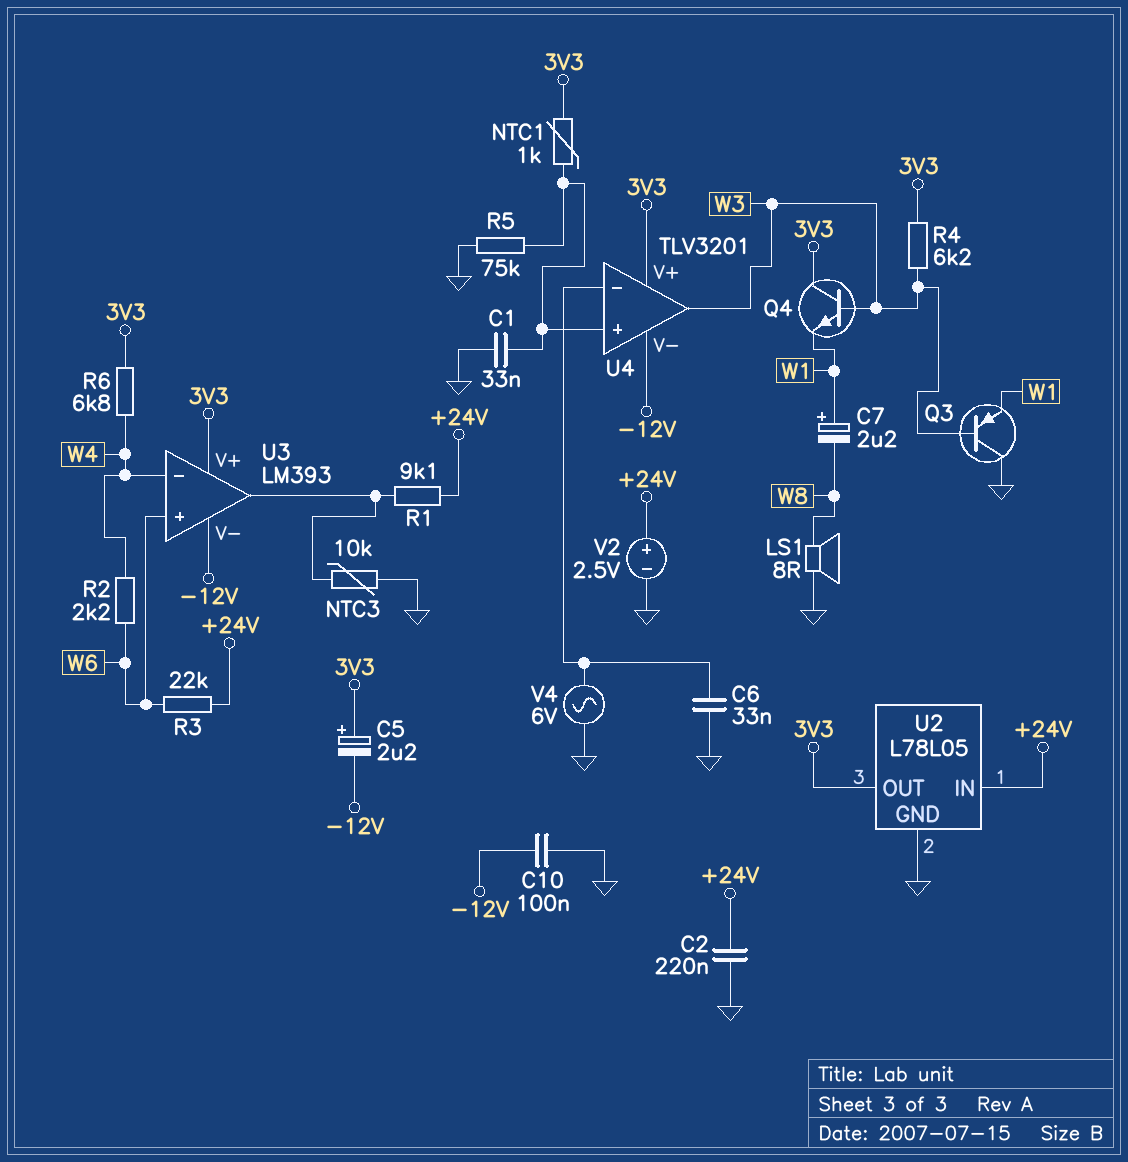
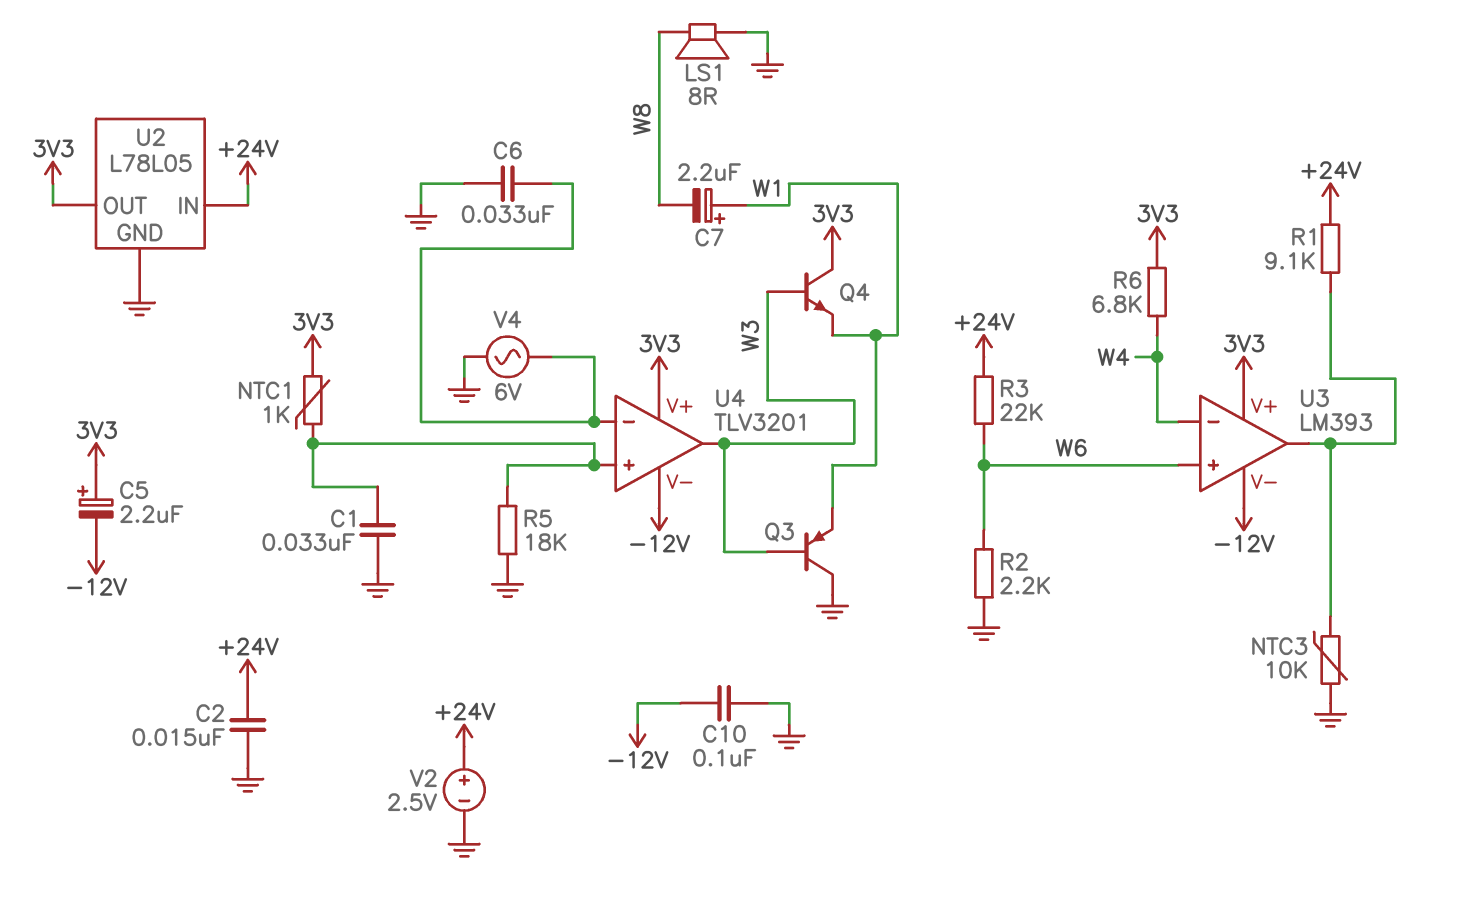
C2: 220nF (+24V, GND) -> 15nF (+24V, GND)
R2: 2.2k (W4, W6) -> 2.2k (GND, W6)
R4: 6.2k (3V3, W3) -> none
R5: 75k (GND, U4/in+) -> 18k (GND, U4/in+)

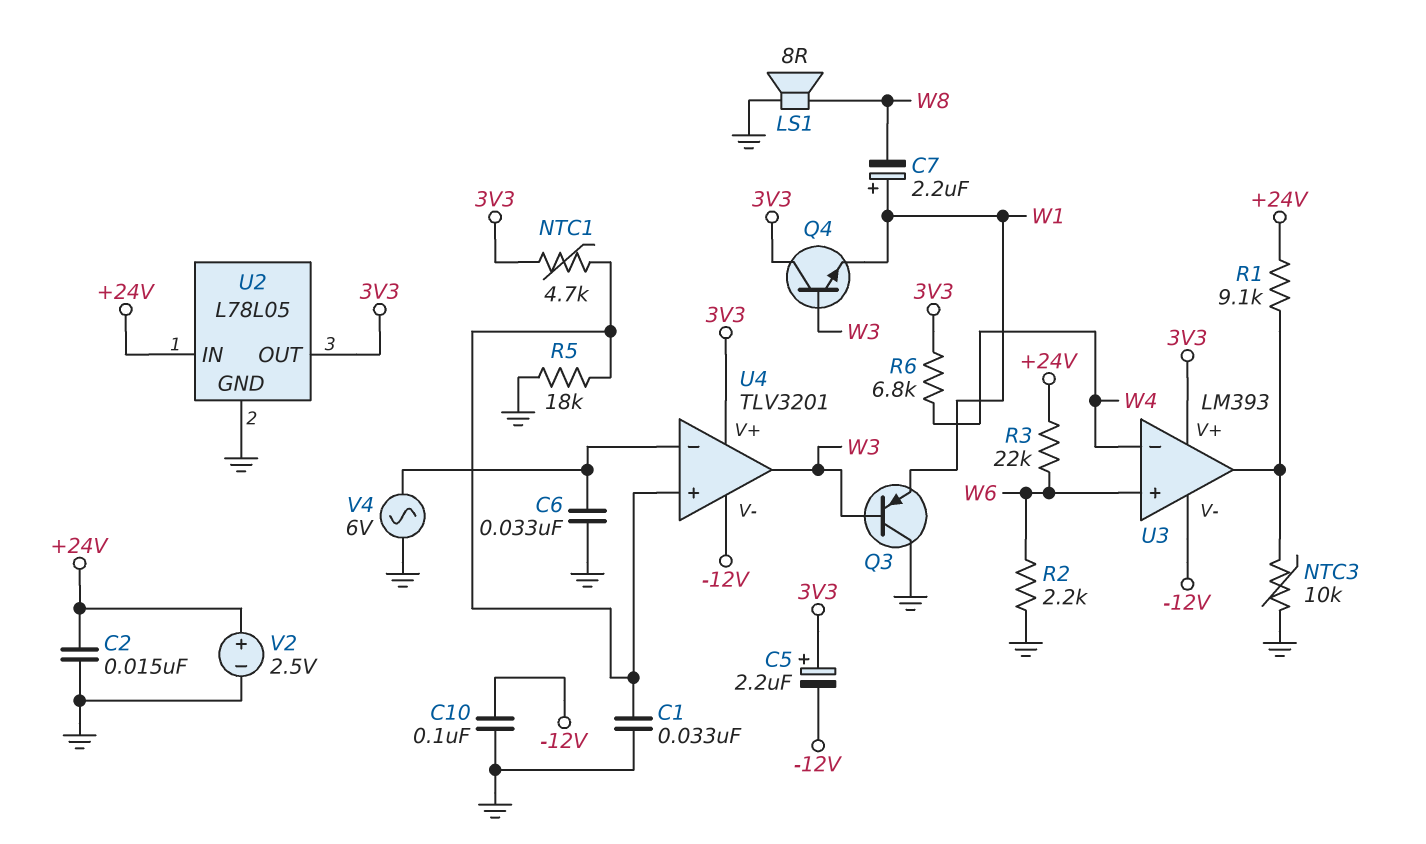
NTC1: 1k (3V3, U4/in+) -> 4.7k (3V3, U4/in+)

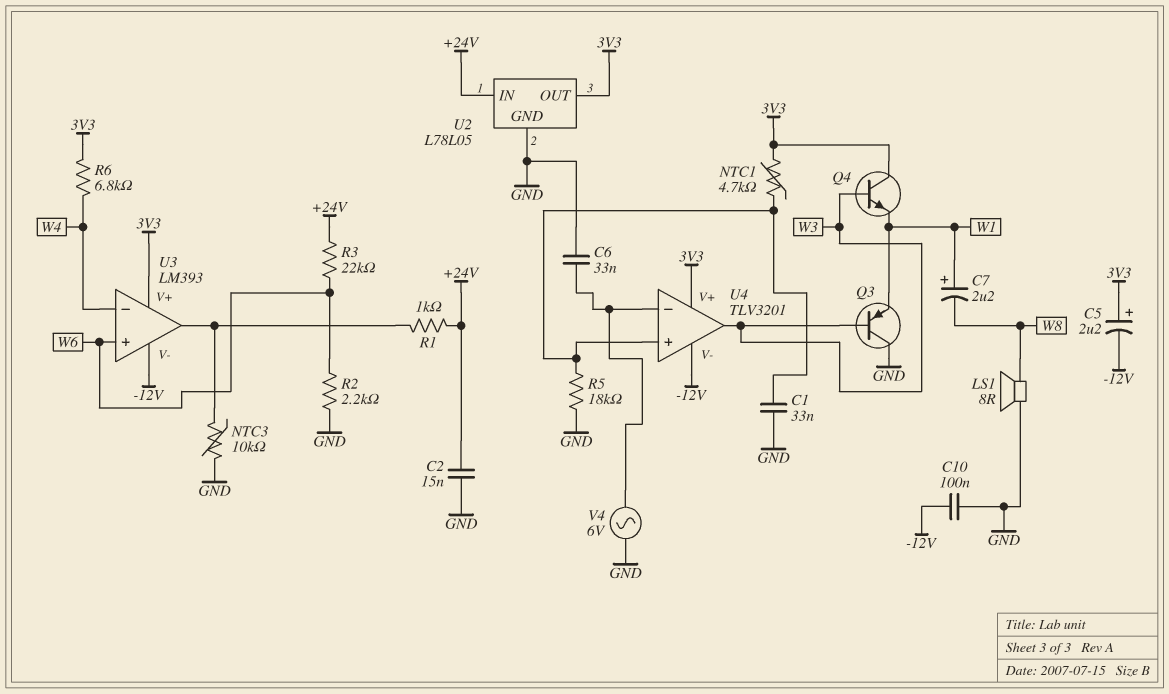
R1: 9.1k (+24V, U3/out) -> 1k (+24V, U3/out)
V2: 2.5V (plus +24V, minus GND) -> none

